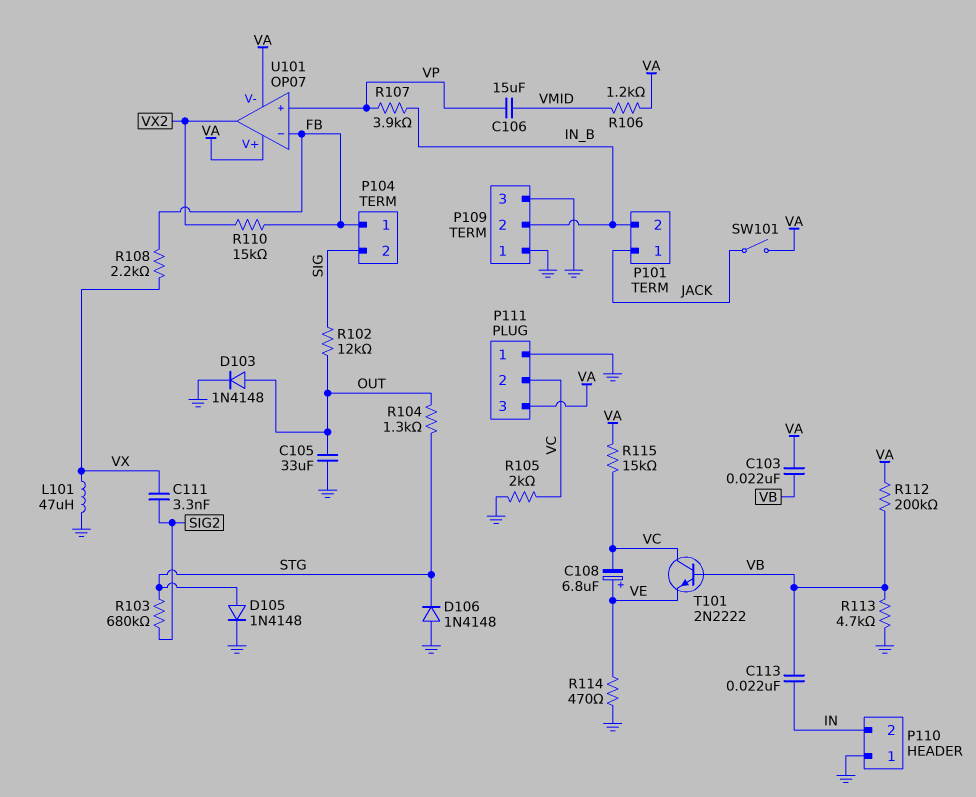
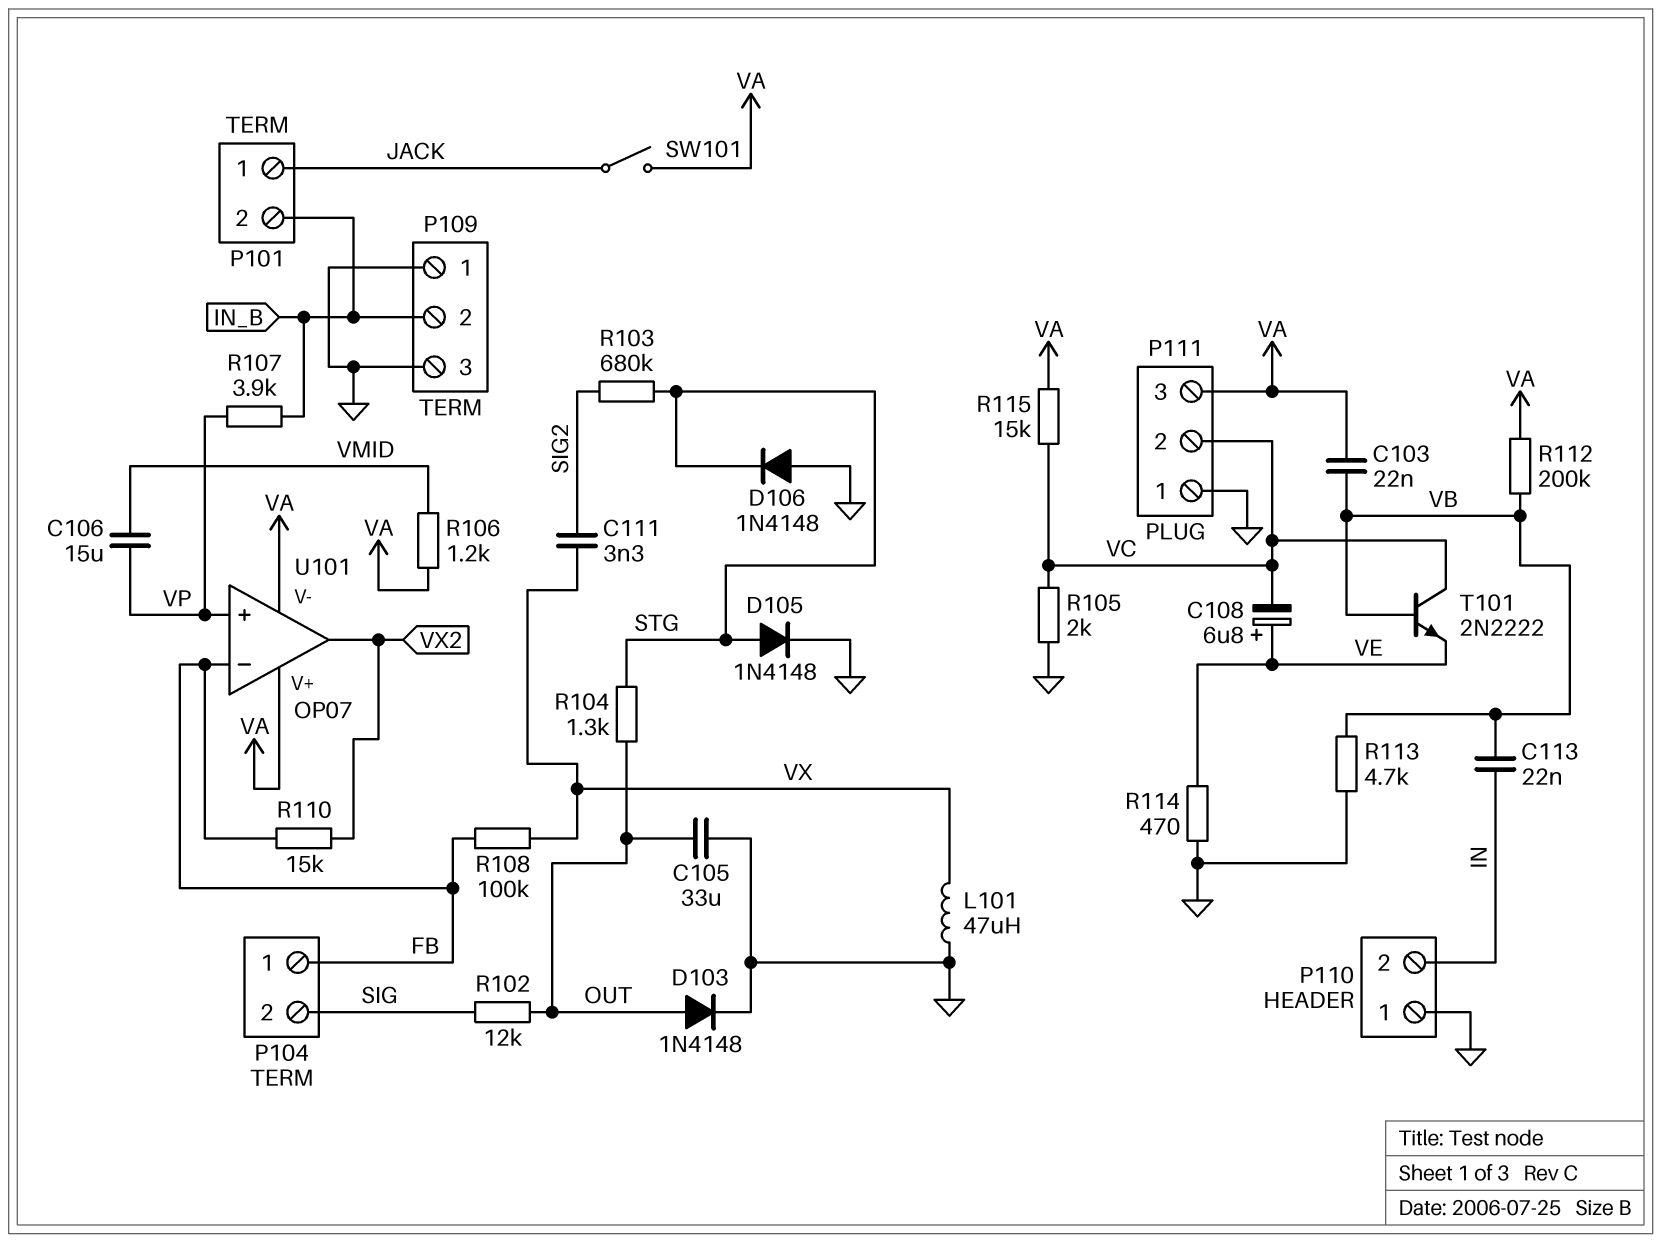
R108: 2.2k (FB, VX) -> 100k (FB, VX)

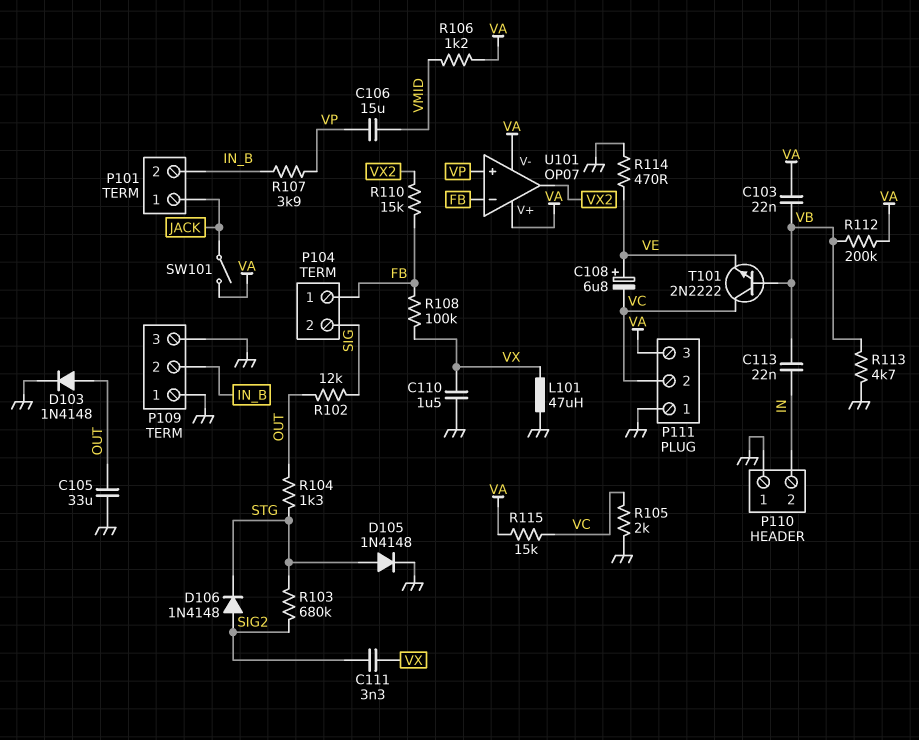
C110: none -> 1.5uF (GND, VX)
D106: diode 1N4148 (A GND, K STG) -> diode 1N4148 (A SIG2, K STG)

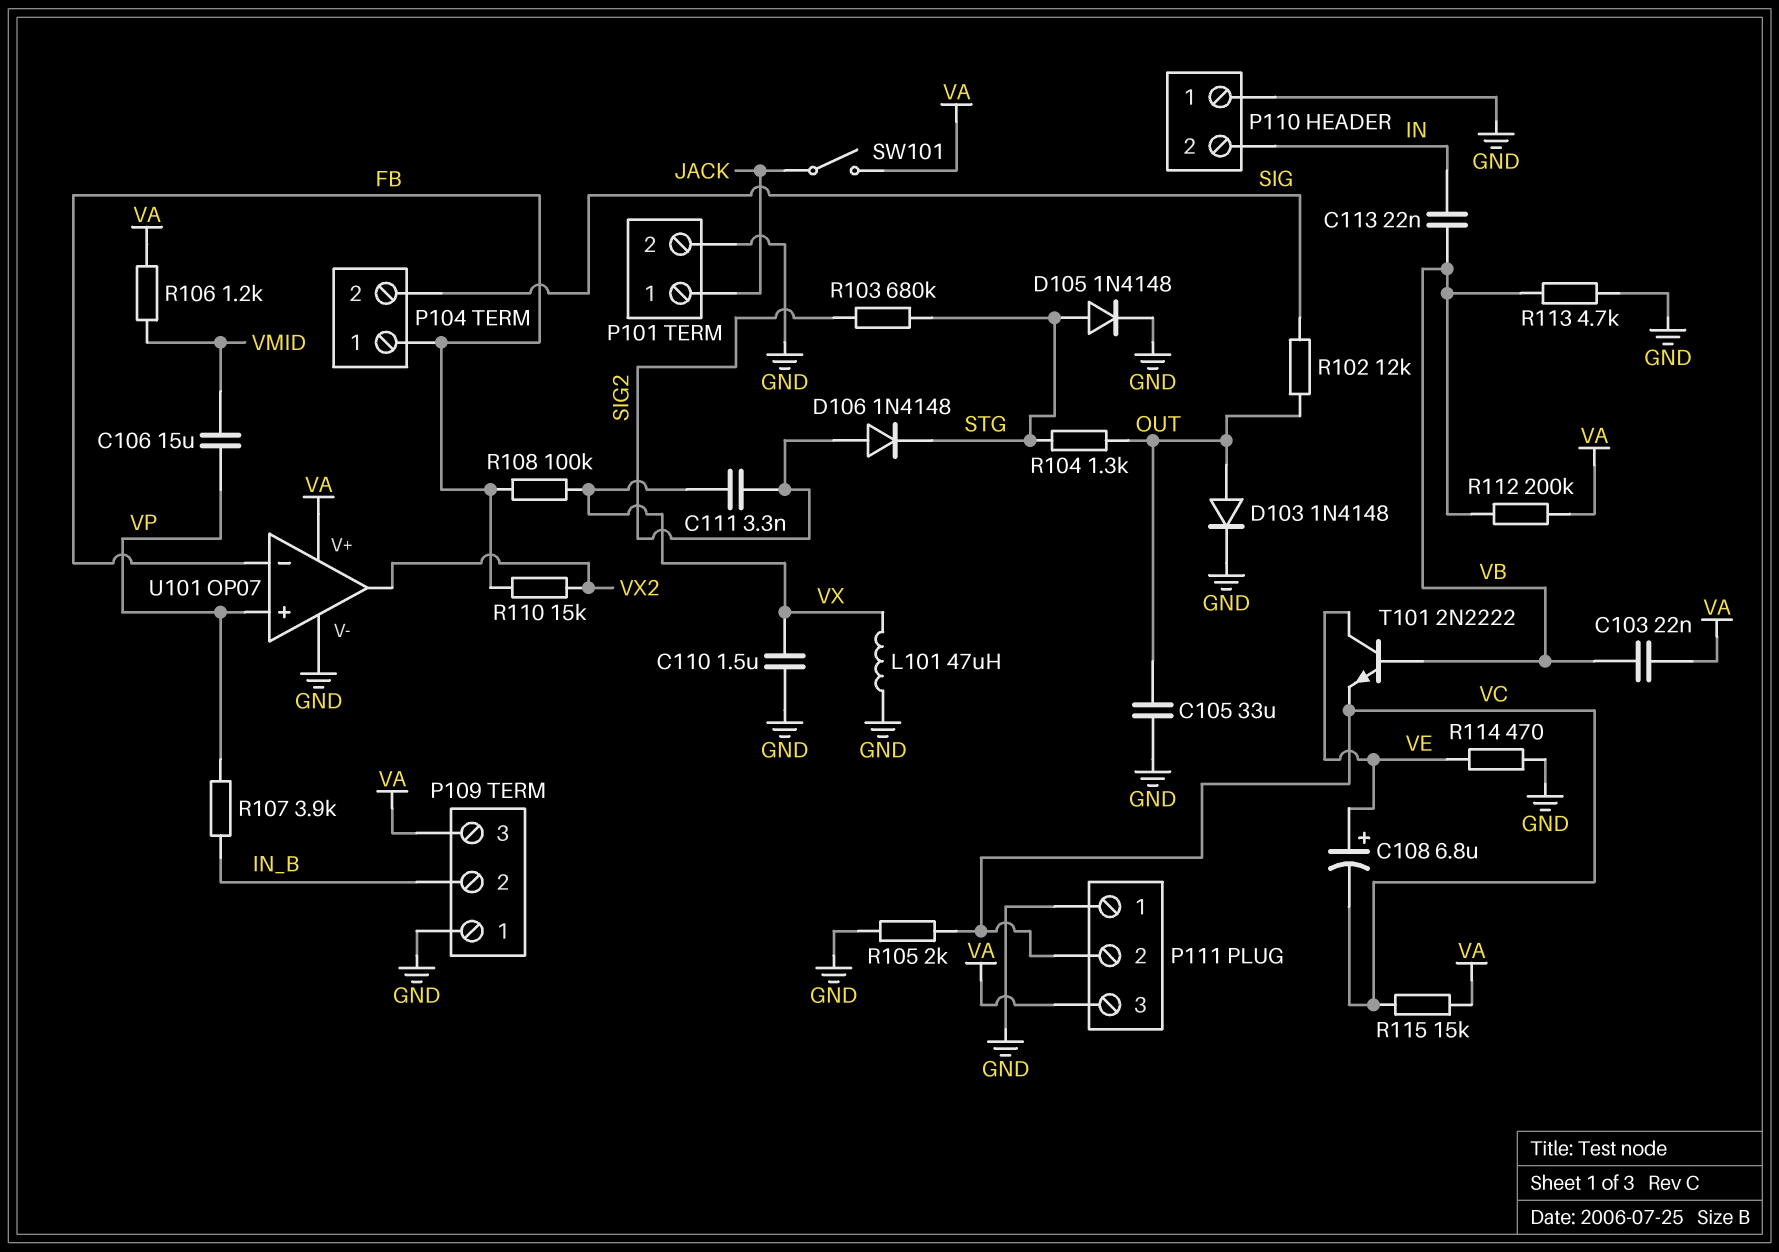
P101 pin 2: IN_B -> GND
P109 pin 3: GND -> VA
T101: NPN 2N2222 (B VB, C VC, E VE) -> NPN 2N2222 (B VB, C VE, E VC)
U101 pin V-: VA -> GND

